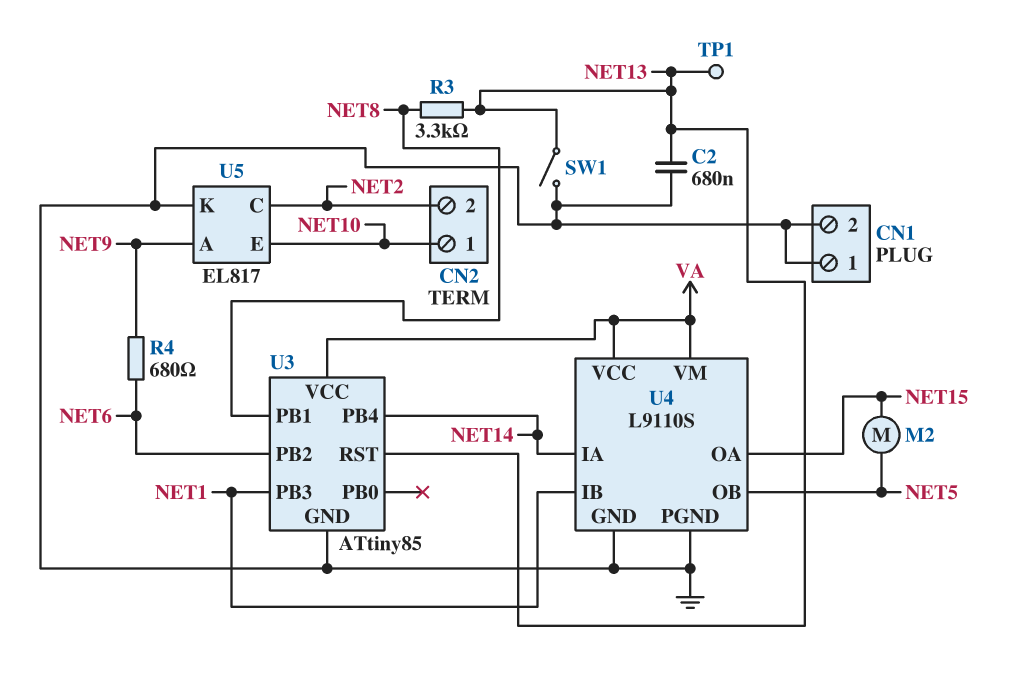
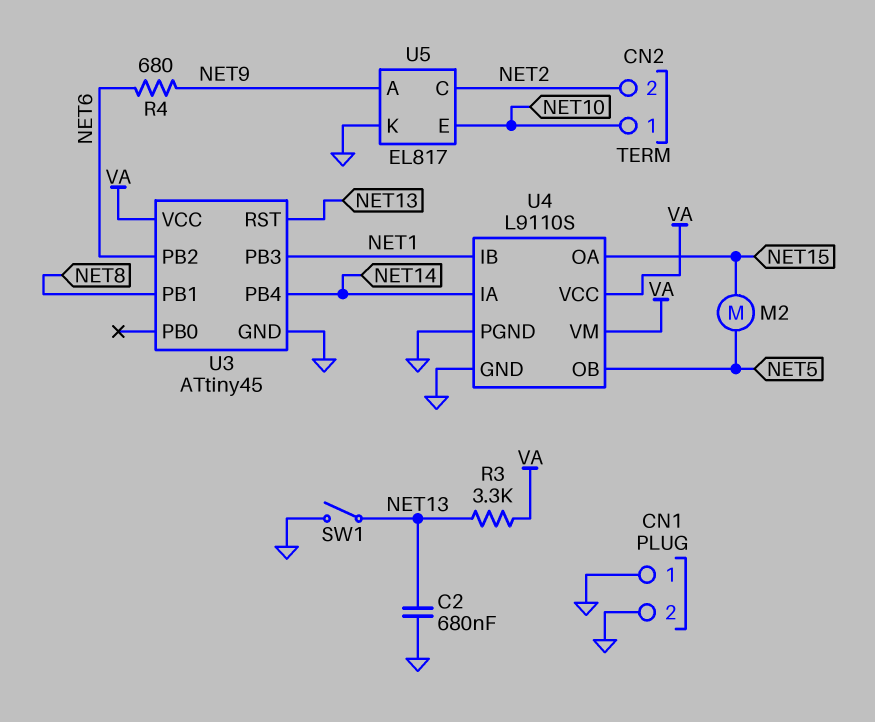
R3: 3.3k (NET8, NET13) -> 3.3k (NET13, VA)
TP1: test point (NET13) -> none
U3: ATtiny85 -> ATtiny45

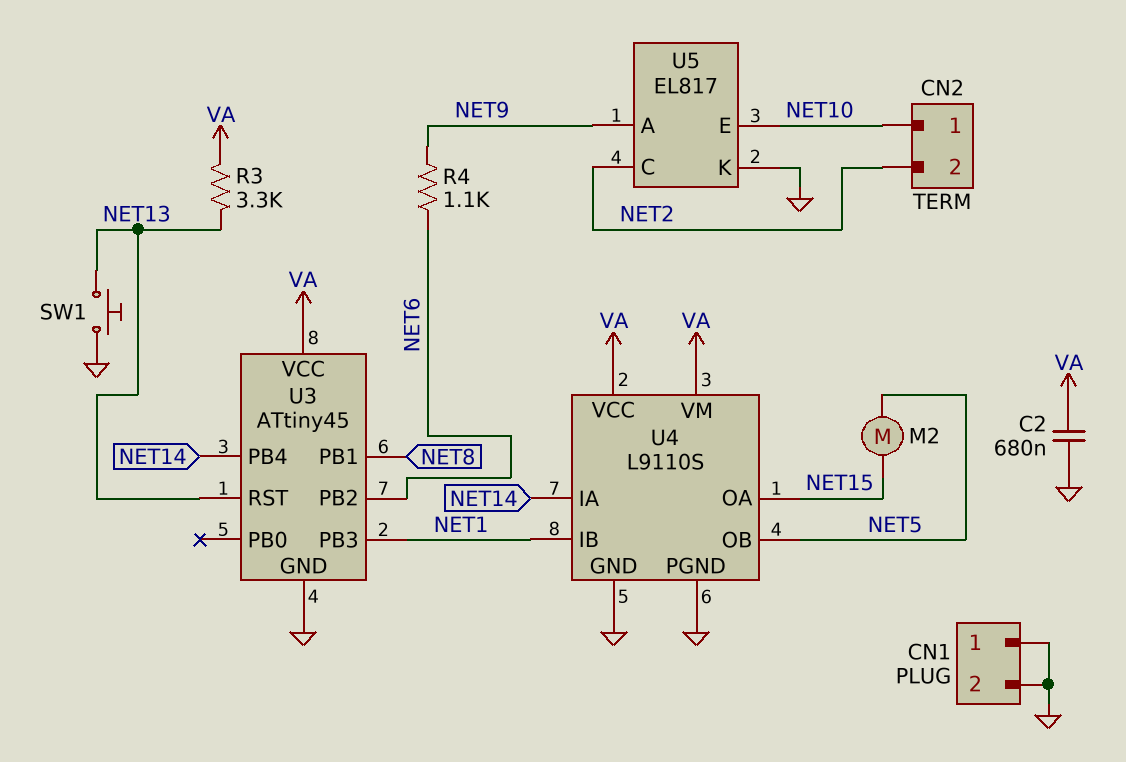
C2: 680nF (GND, NET13) -> 680nF (GND, VA)
R4: 680 (NET6, NET9) -> 1.1k (NET6, NET9)
SW1: switch (GND, NET13) -> button (GND, NET13)

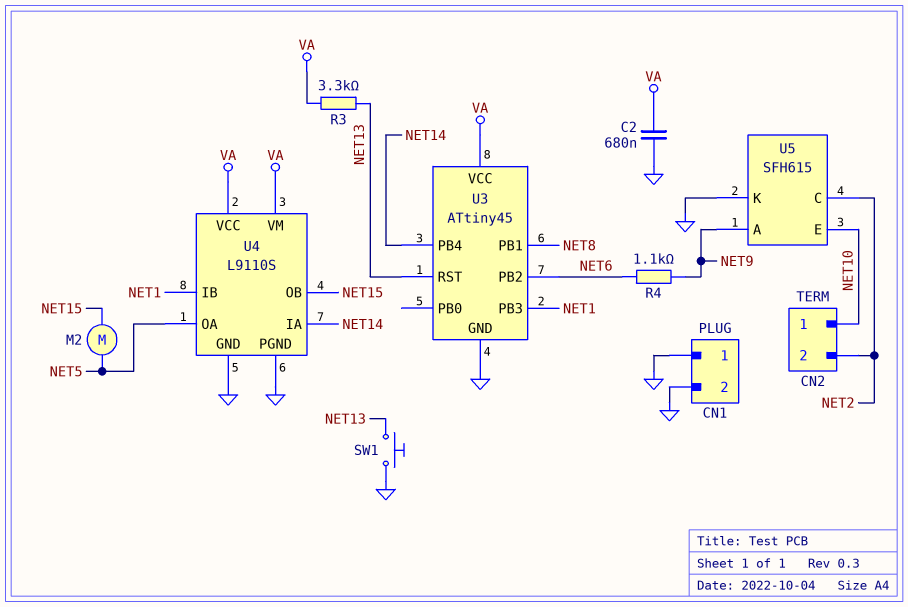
U4 pin OA: NET15 -> NET5
U4 pin OB: NET5 -> NET15
U5: EL817 -> SFH615

